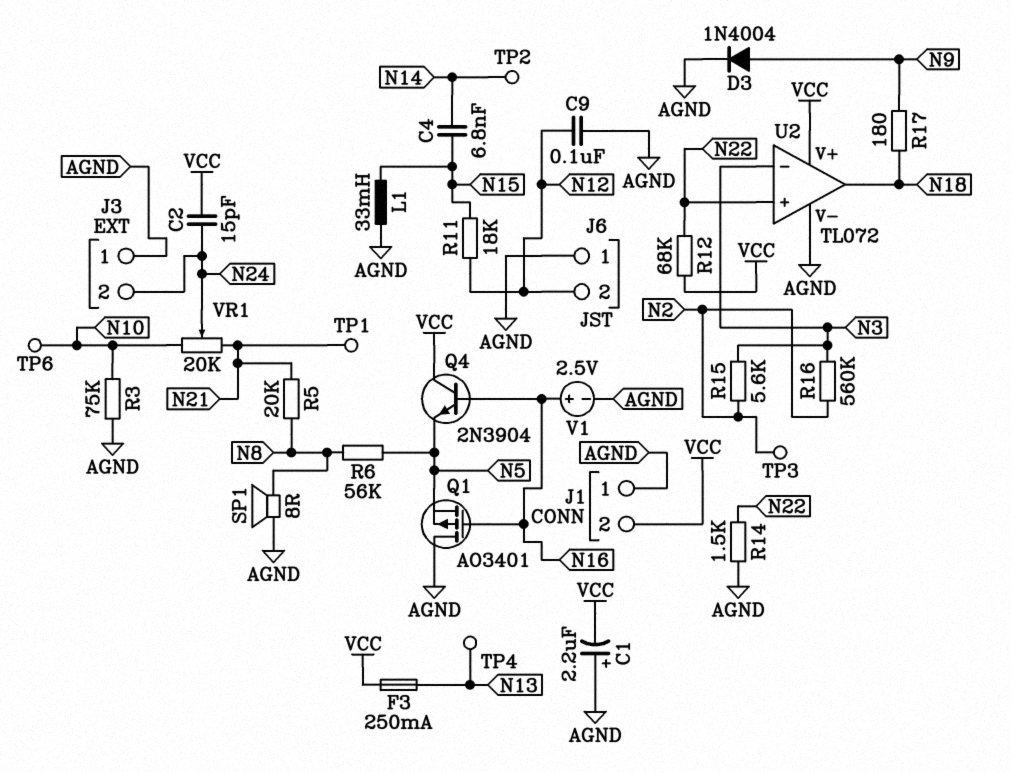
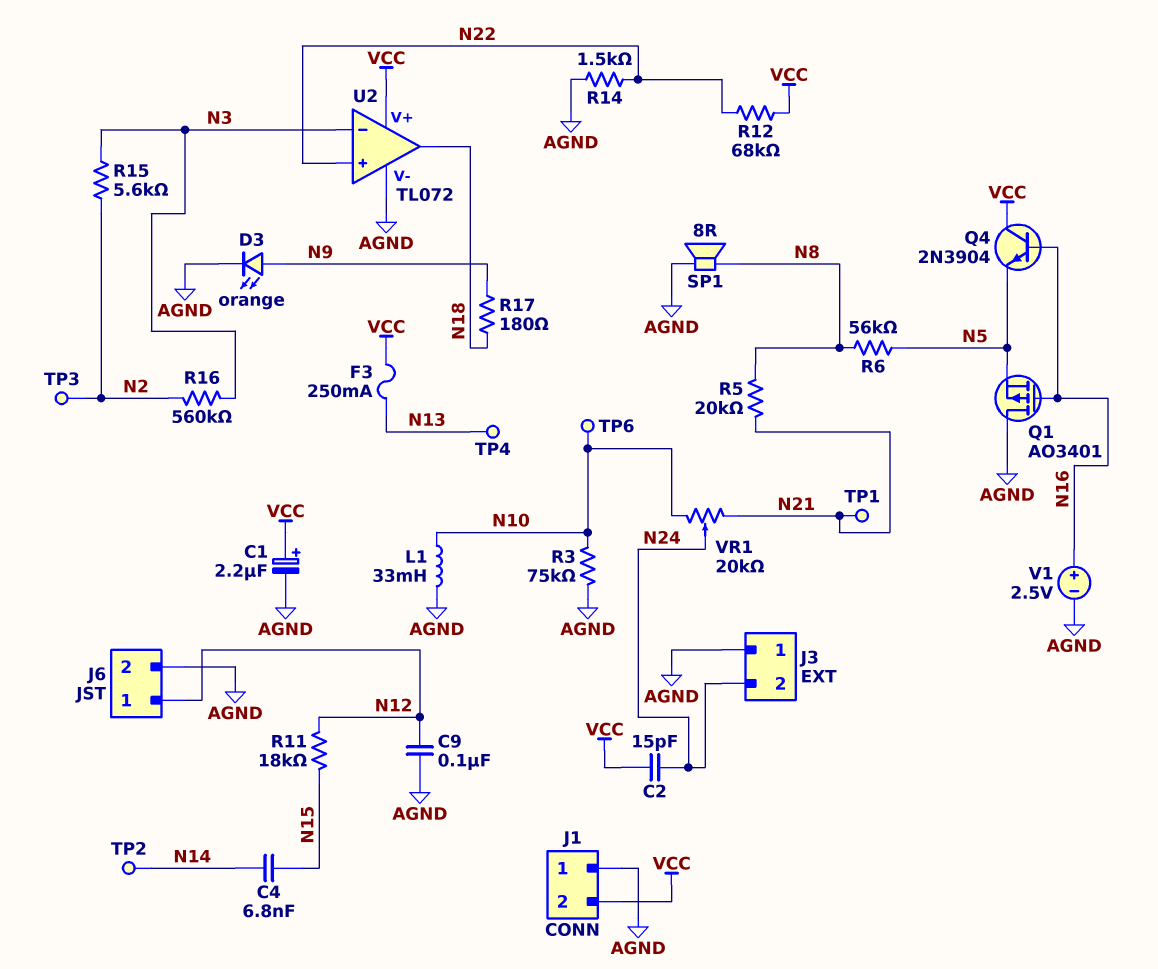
C1: 2.2uF (plus AGND, minus VCC) -> 2.2uF (plus VCC, minus AGND)
D3: diode 1N4004 (A N9, K AGND) -> LED orange (A N9, K AGND)
J6 pin 1: AGND -> N12
J6 pin 2: N12 -> AGND
L1: 33mH (AGND, N15) -> 33mH (AGND, N10)

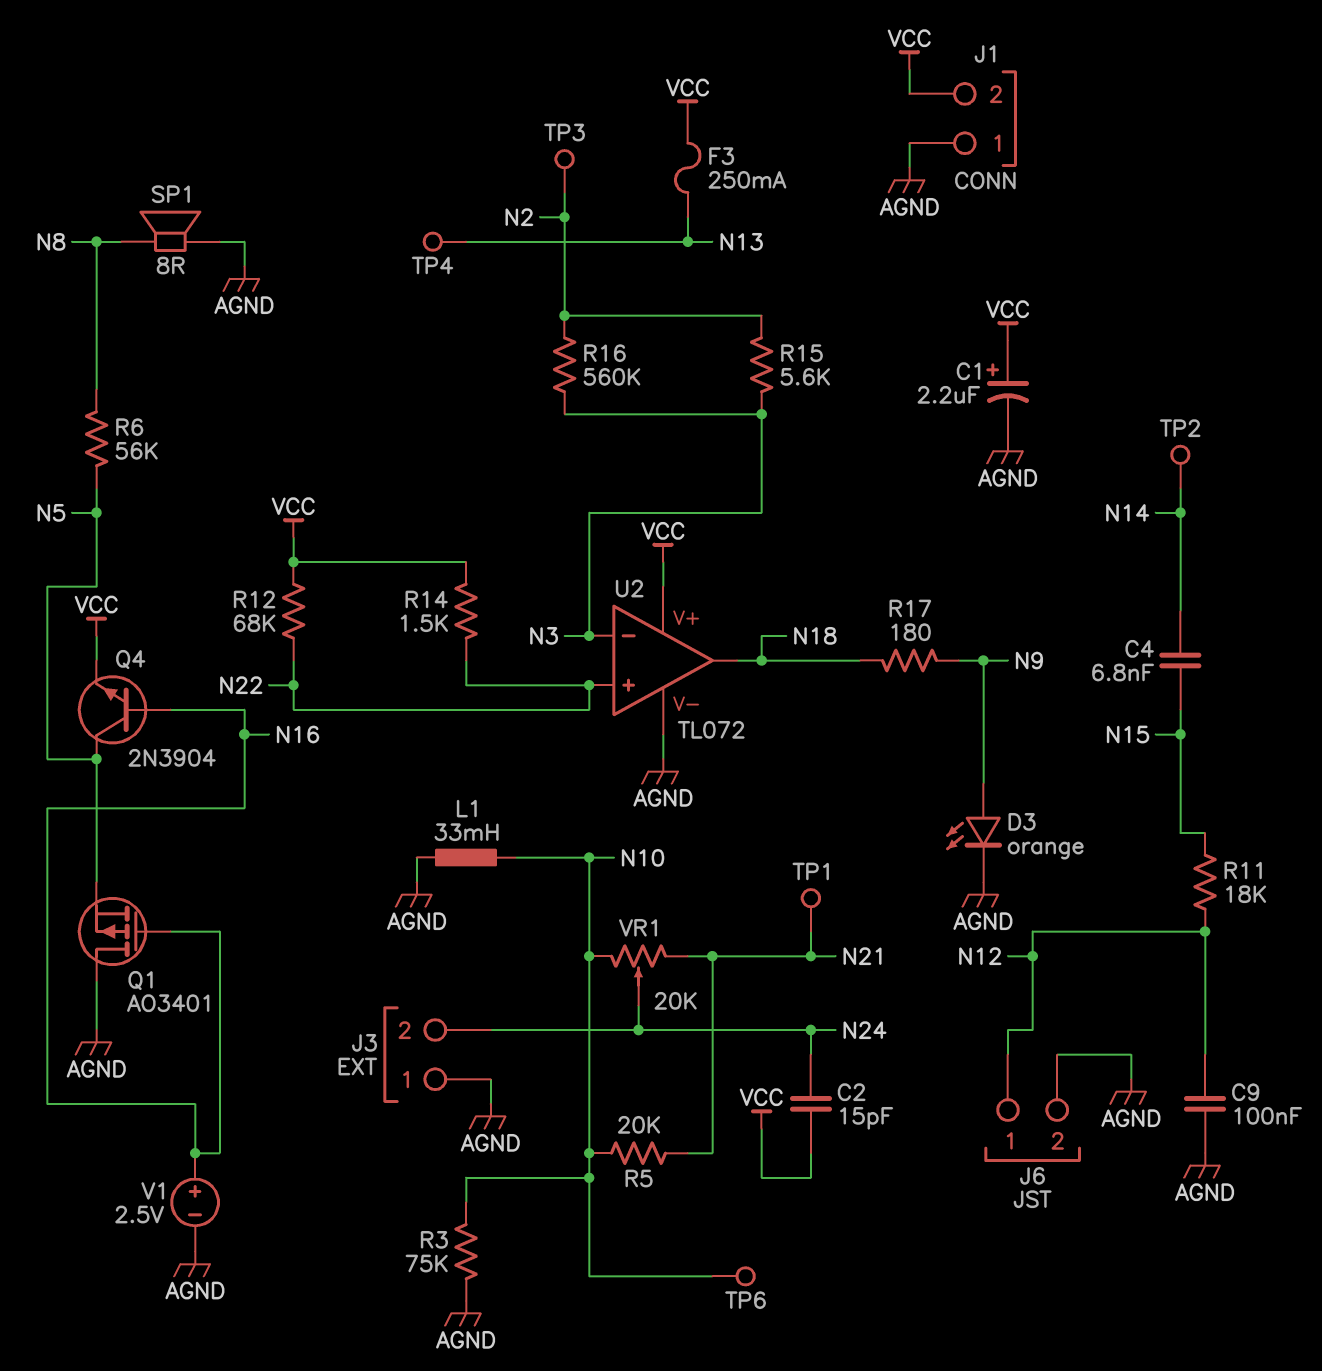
Q4: NPN 2N3904 (B N16, C VCC, E N5) -> NPN 2N3904 (B N16, C N5, E VCC)
R5: 20k (N8, N21) -> 20k (N10, N21)
R14: 1.5k (AGND, N22) -> 1.5k (N22, VCC)

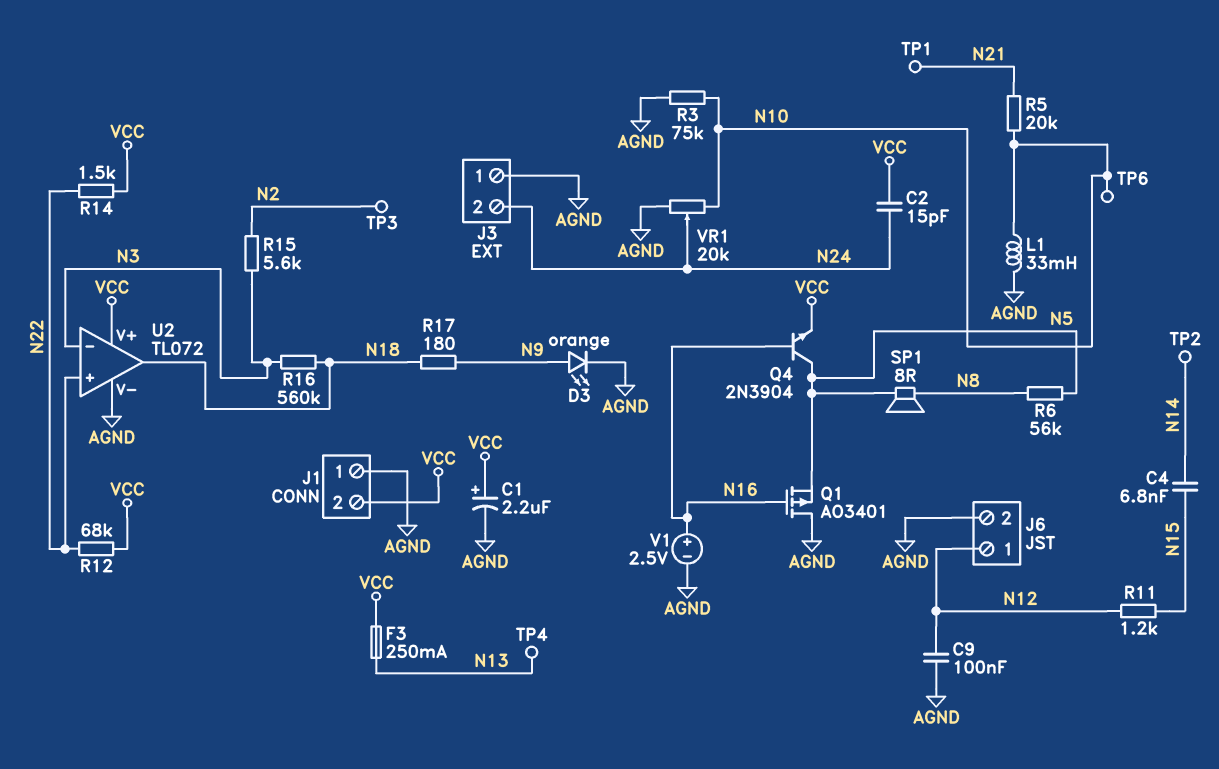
R11: 18k (N12, N15) -> 1.2k (N12, N15)
R16: 560k (N2, N3) -> 560k (N3, N18)
SP1: speaker 8R (AGND, N8) -> speaker 8R (N5, N8)
VR1: 20k (N10, N21, wiper N24) -> 20k (AGND, N10, wiper N24)

